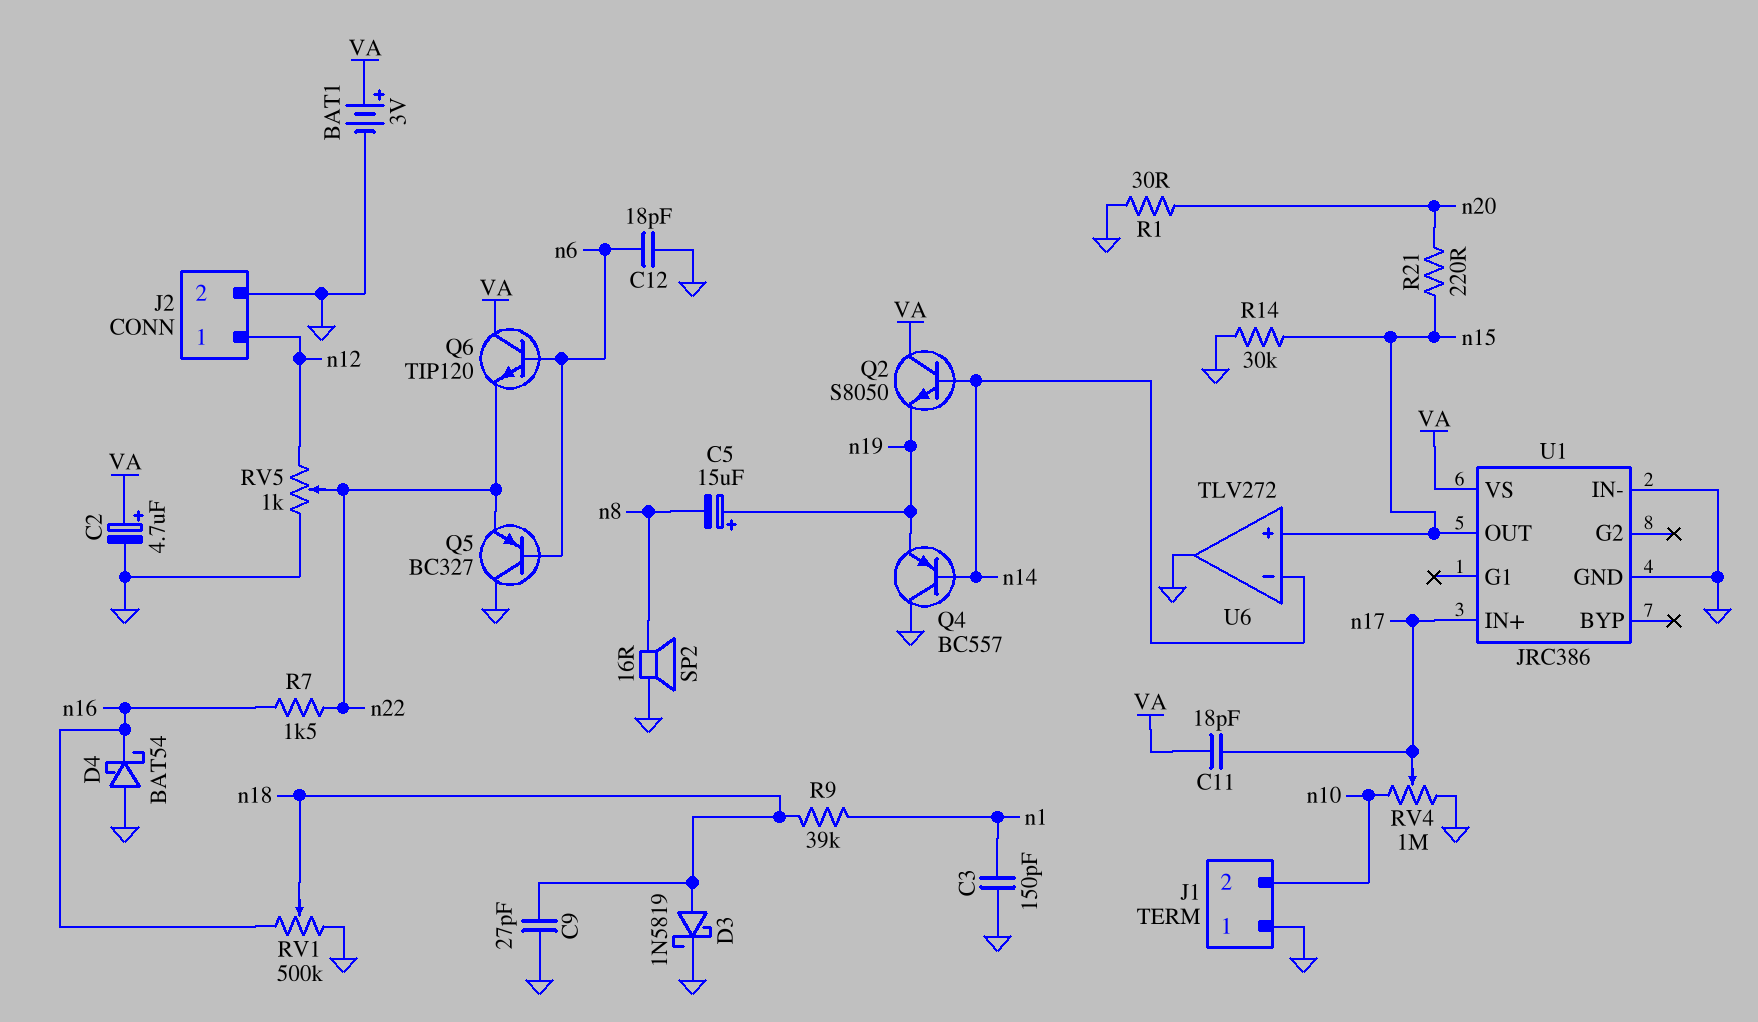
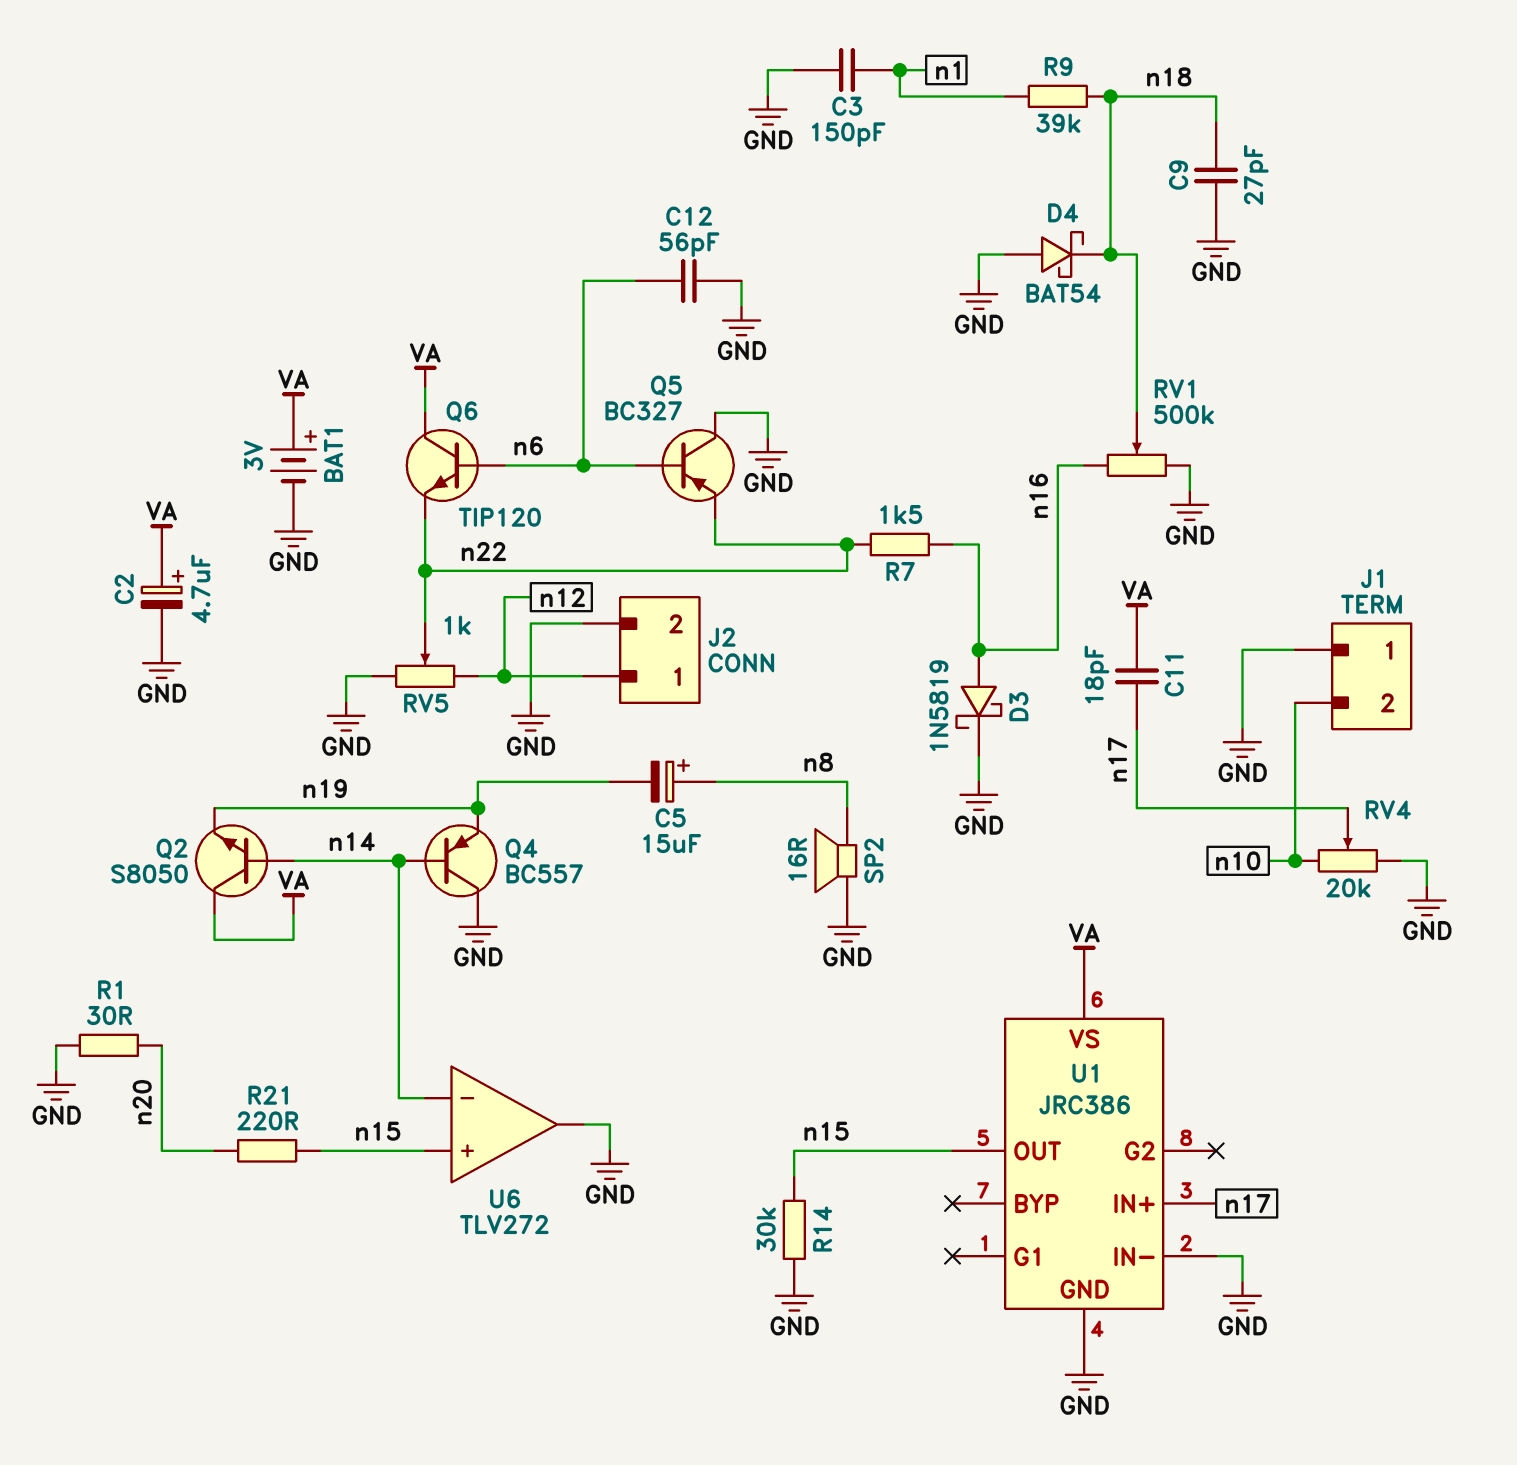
C5: 15uF (plus n19, minus n8) -> 15uF (plus n8, minus n19)
C12: 18pF (GND, n6) -> 56pF (GND, n6)
D3: schottky 1N5819 (A n18, K GND) -> schottky 1N5819 (A n16, K GND)
D4: schottky BAT54 (A GND, K n16) -> schottky BAT54 (A GND, K n18)
RV4: 1M (GND, n10, wiper n17) -> 20k (GND, n10, wiper n17)

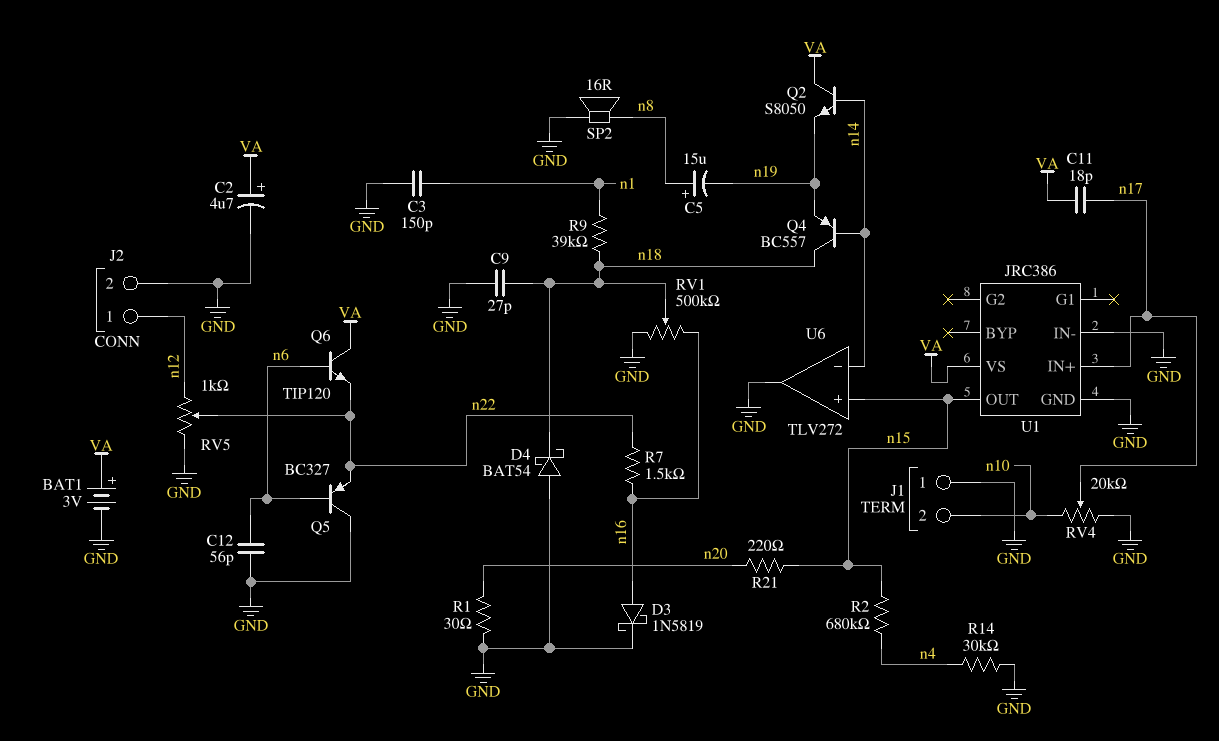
Q4: PNP BC557 (B n14, C GND, E n19) -> PNP BC557 (B n14, C n18, E n19)
R2: none -> 680k (n4, n15)
R14: 30k (GND, n15) -> 30k (GND, n4)

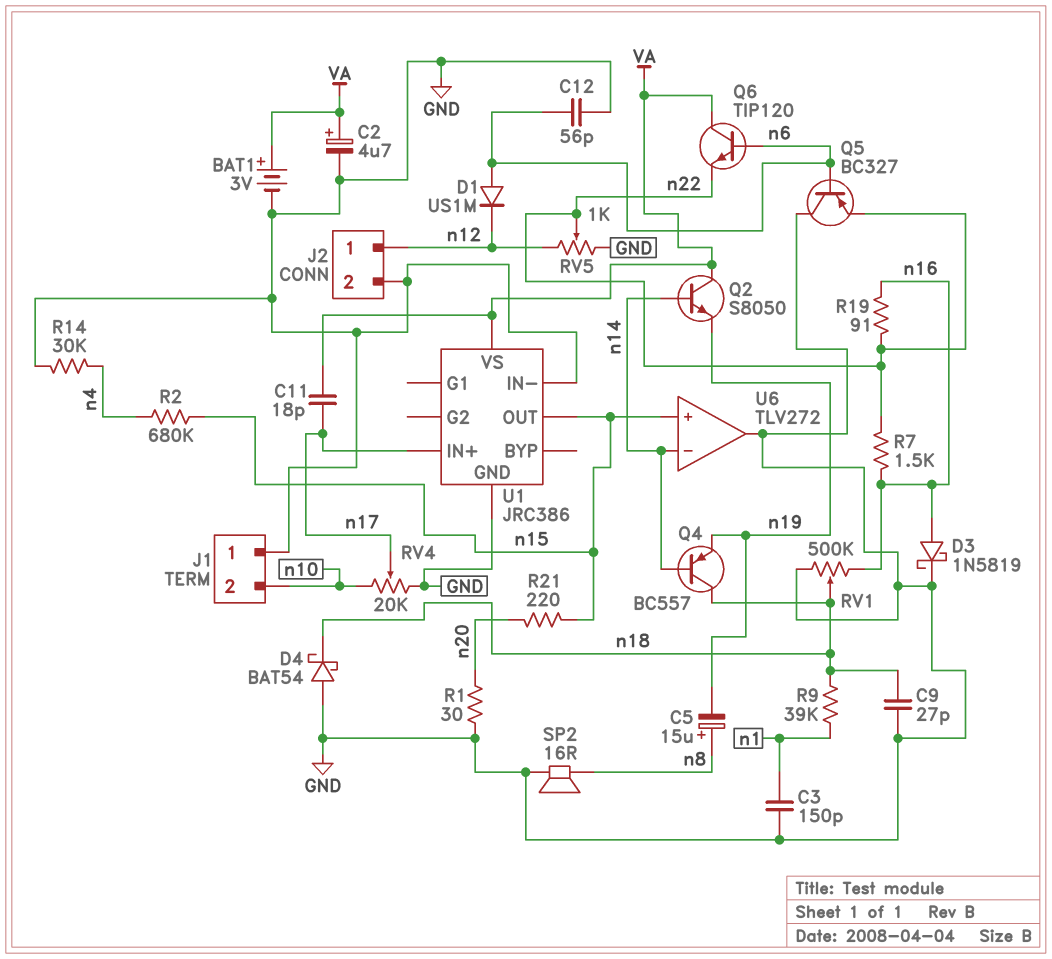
D1: none -> diode US1M (A n6, K n12)
R19: none -> 91 (n16, n22)

